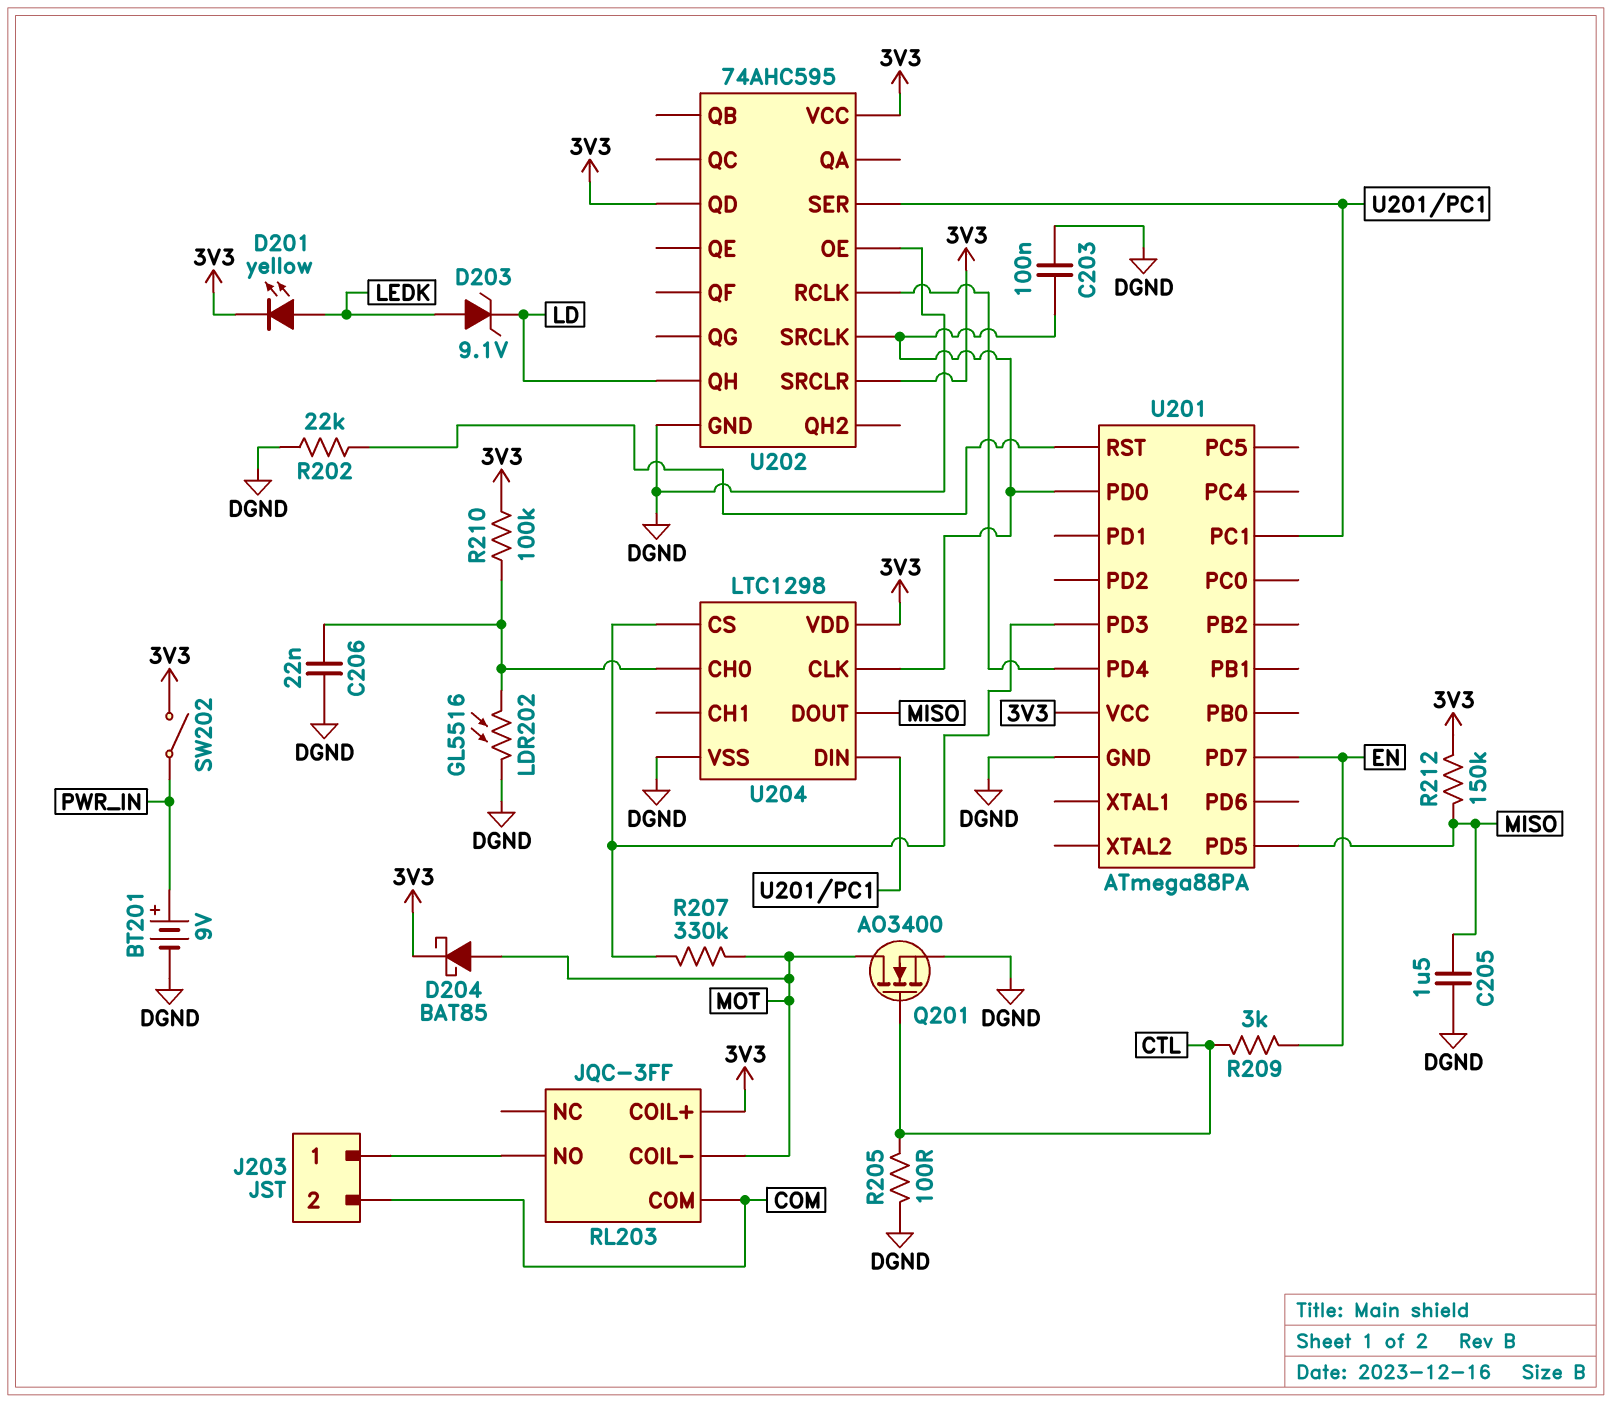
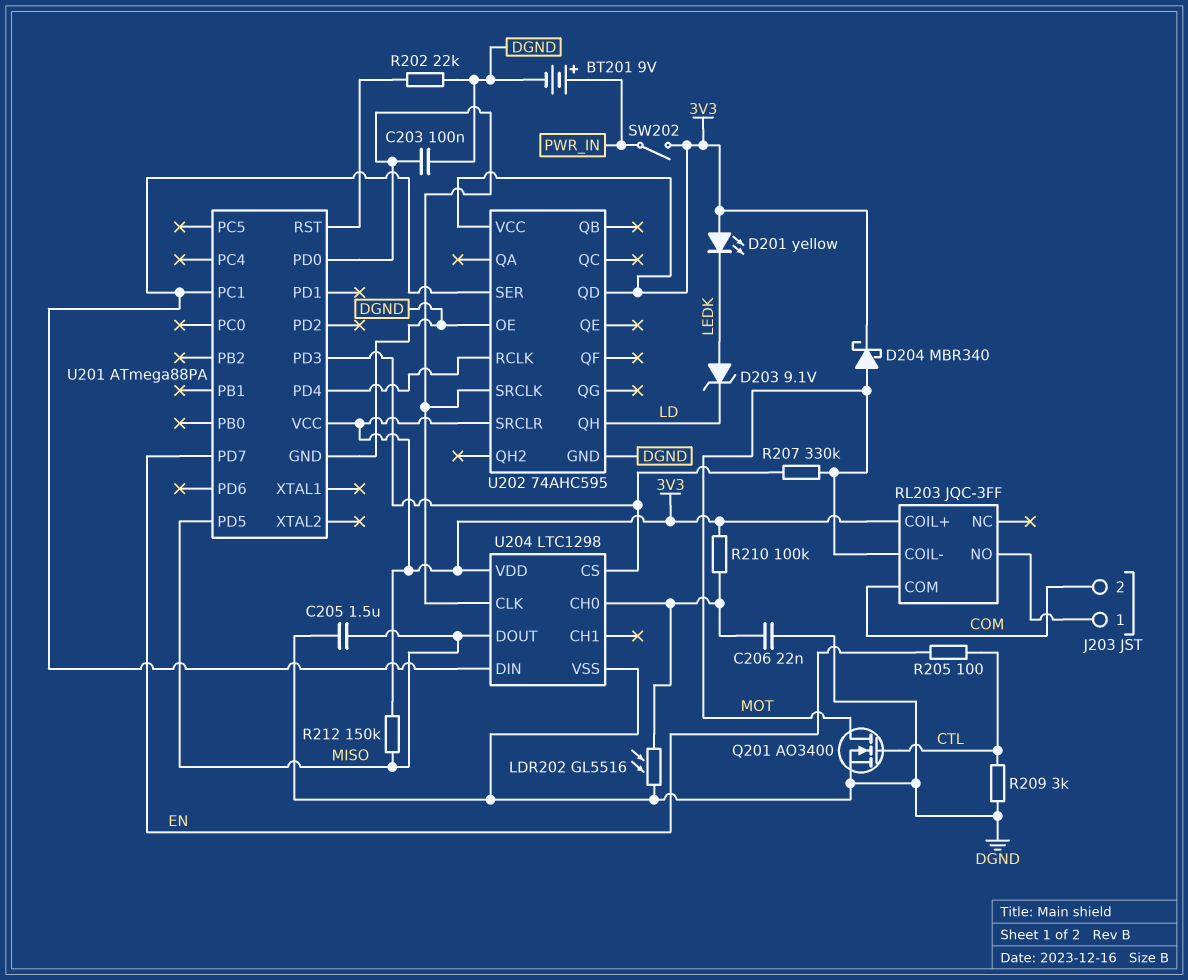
D201: LED yellow (A LEDK, K 3V3) -> LED yellow (A 3V3, K LEDK)
D204: schottky BAT85 (A MOT, K 3V3) -> schottky MBR340 (A MOT, K 3V3)
R205: 100 (CTL, DGND) -> 100 (CTL, EN)
R209: 3k (CTL, EN) -> 3k (CTL, DGND)

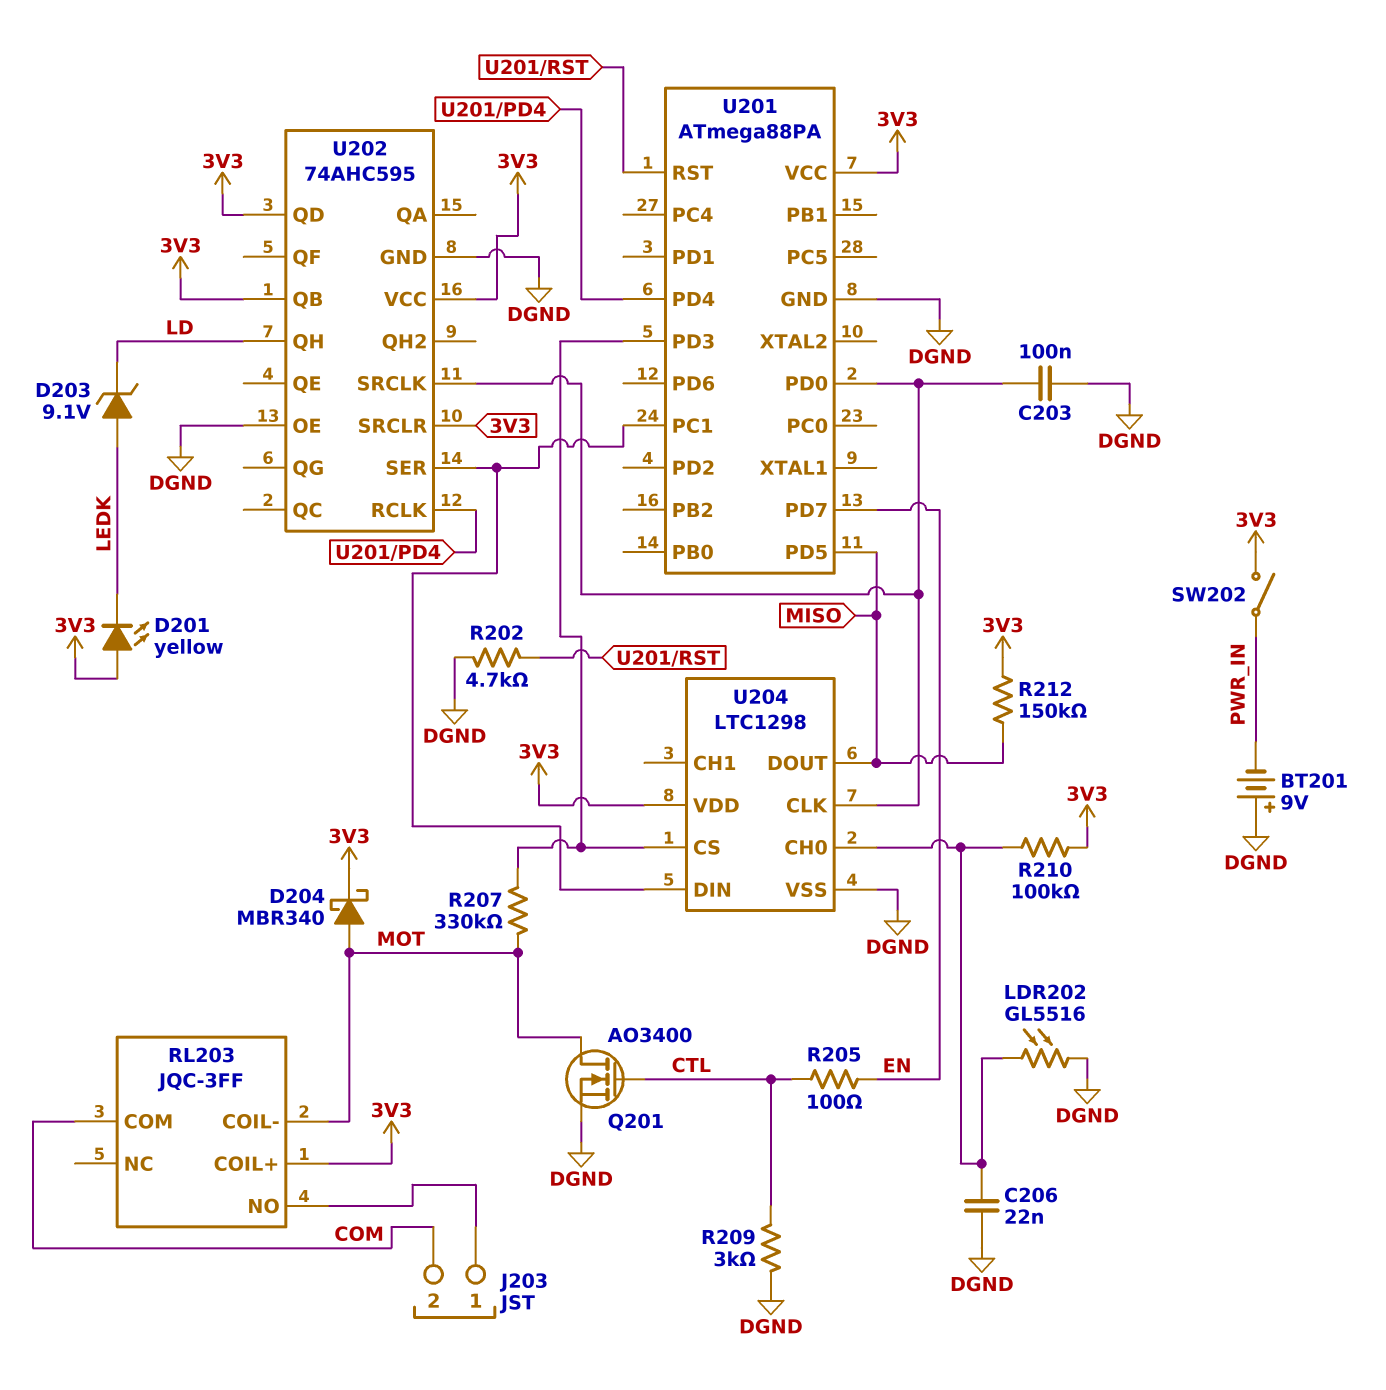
BT201: 9V (plus PWR_IN, minus DGND) -> 9V (plus DGND, minus PWR_IN)
C205: 1.5uF (DGND, MISO) -> none
R202: 22k (DGND, U201/RST) -> 4.7k (DGND, U201/RST)
U202 pin QB: none -> 3V3

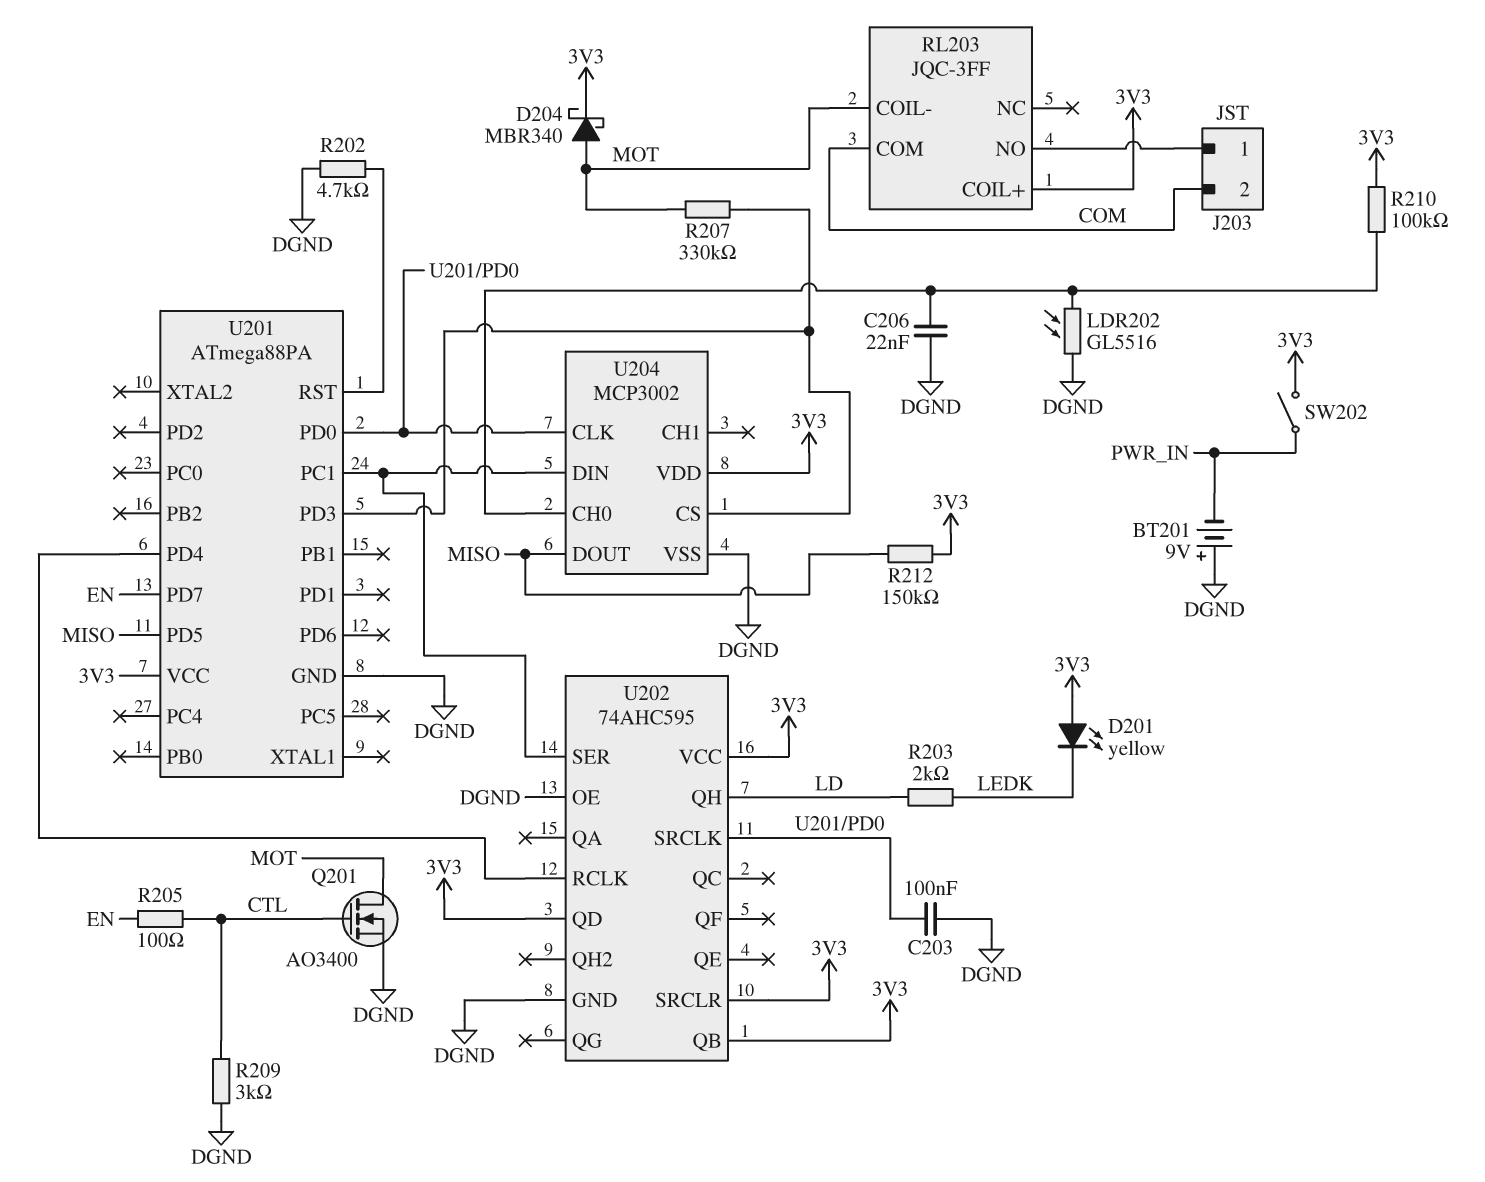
D203: zener 9.1V (A LEDK, K LD) -> none
R203: none -> 2k (LD, LEDK)
U204: LTC1298 -> MCP3002

